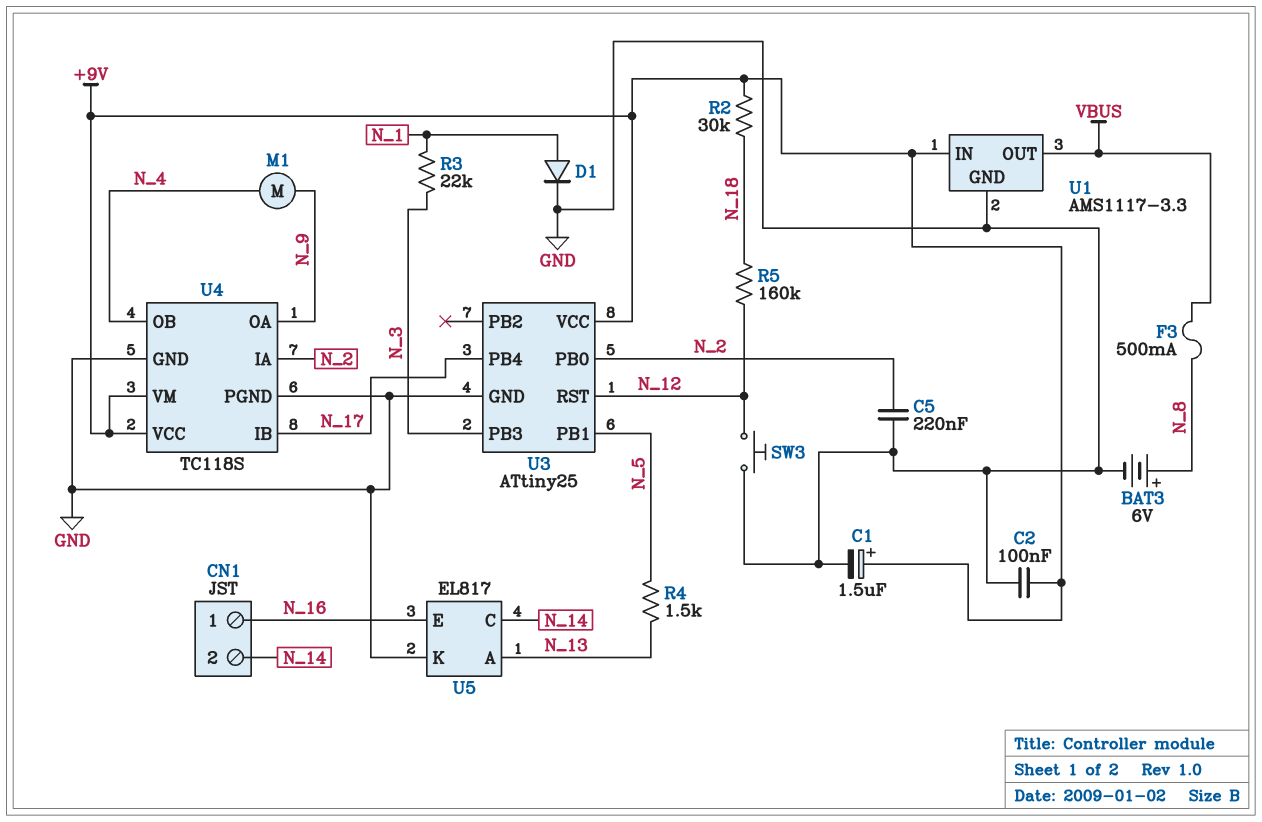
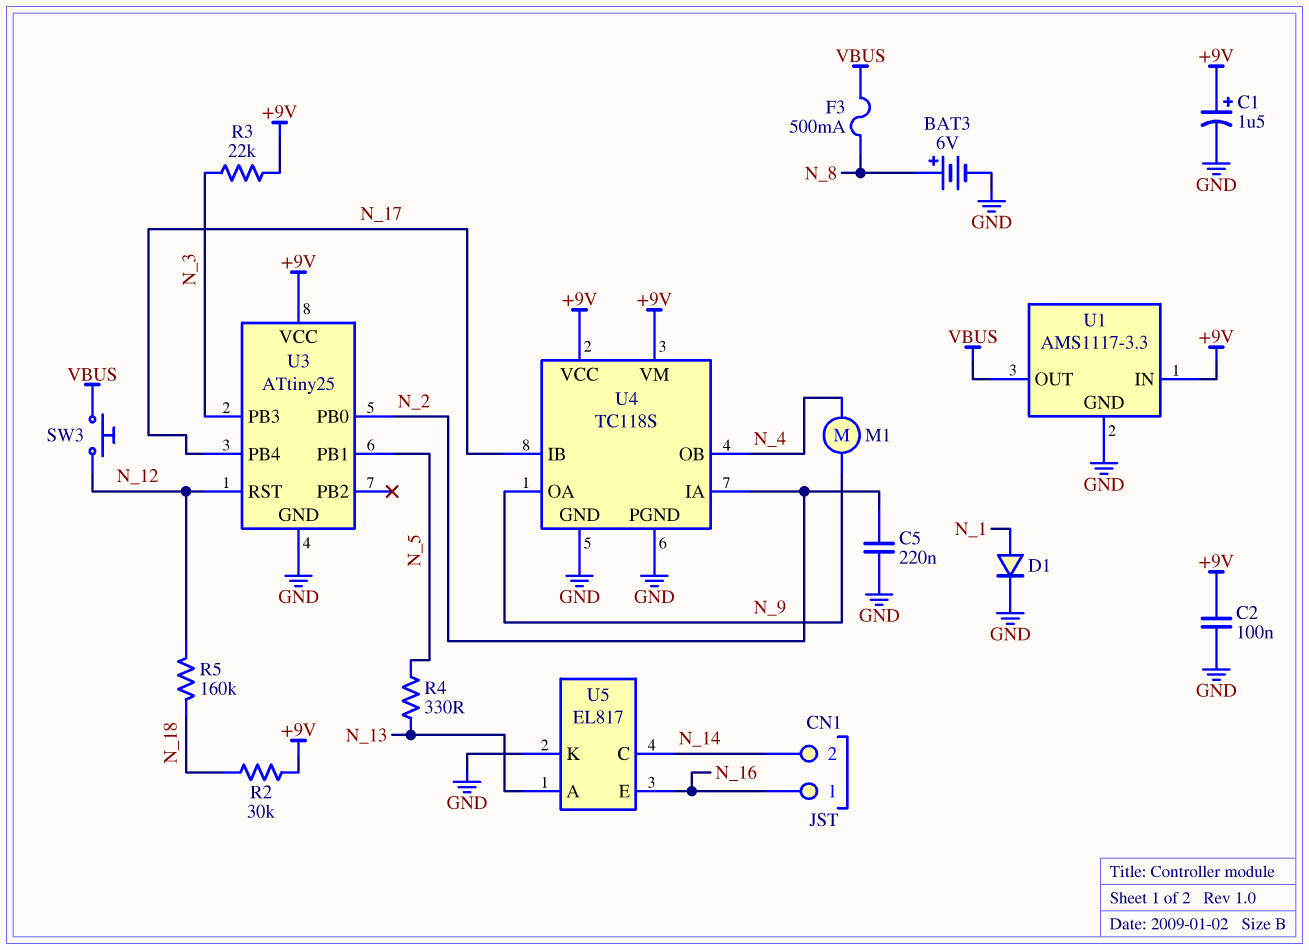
R3: 22k (N_1, N_3) -> 22k (+9V, N_3)
R4: 1.5k (N_5, N_13) -> 330 (N_5, N_13)
SW3: button (GND, N_12) -> button (N_12, VBUS)

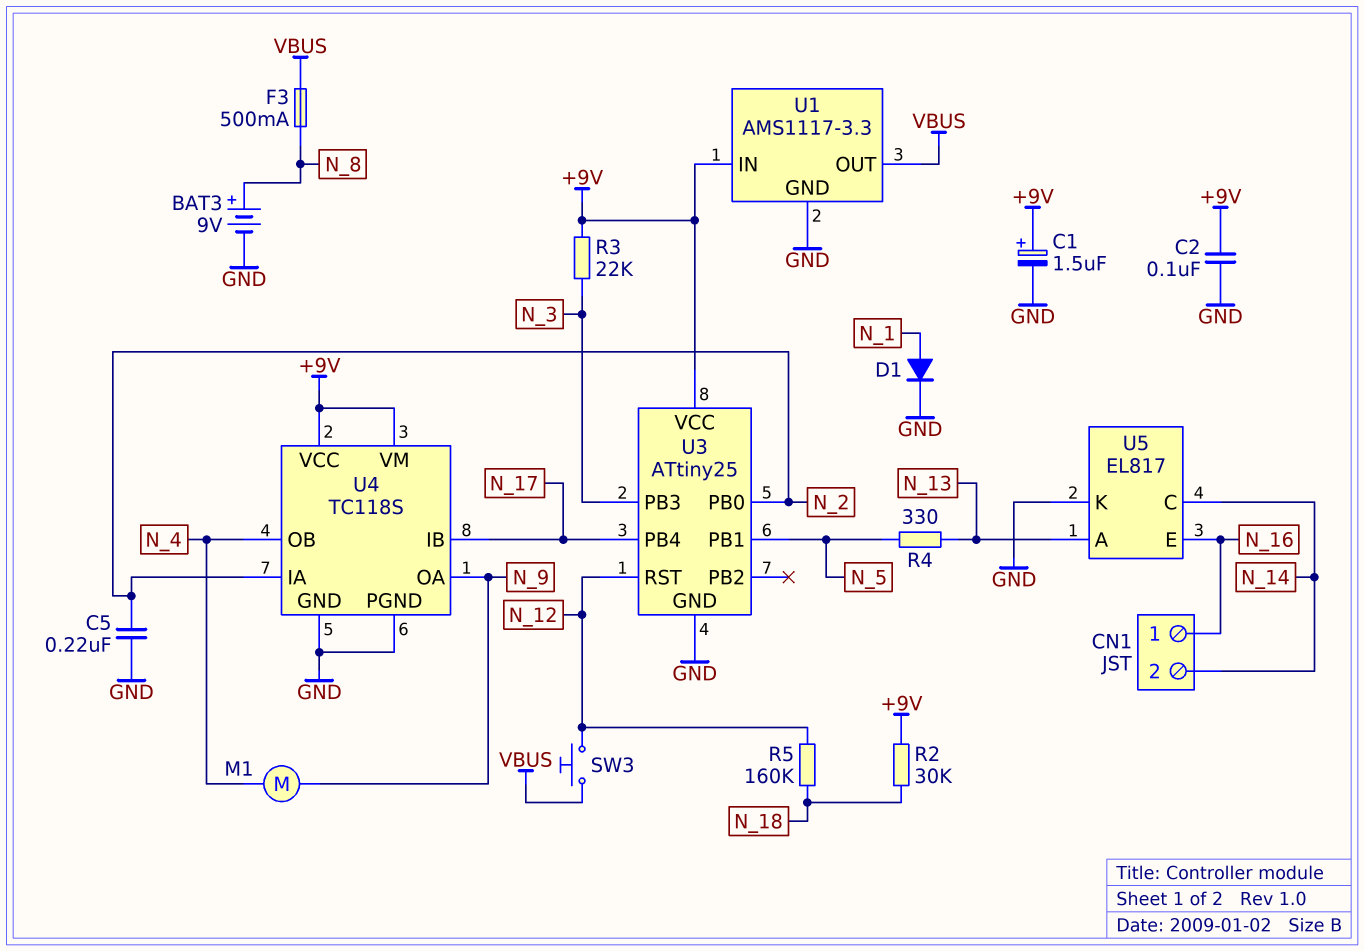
BAT3: 6V (plus N_8, minus GND) -> 9V (plus N_8, minus GND)

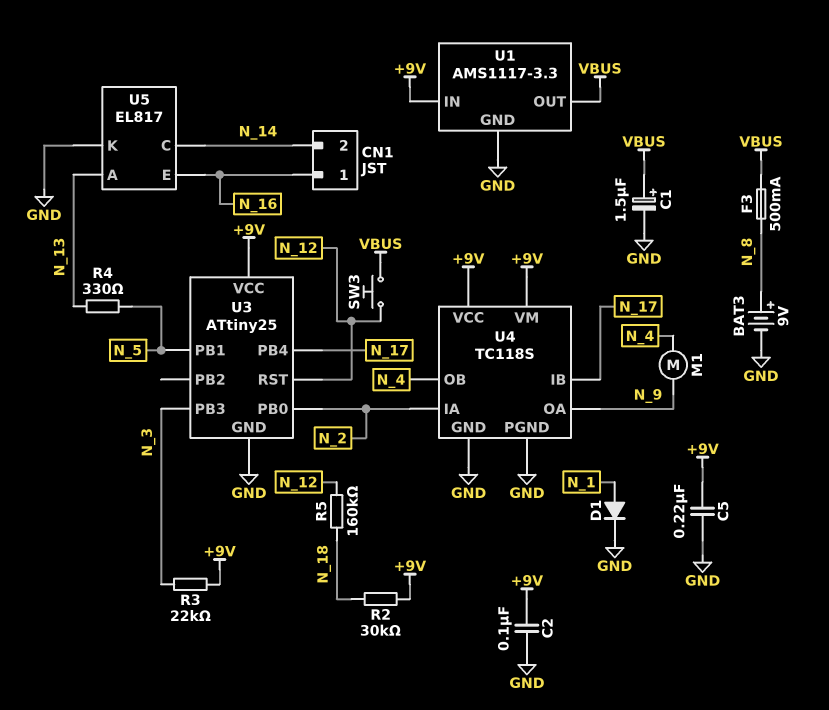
C1: 1.5uF (plus +9V, minus GND) -> 1.5uF (plus VBUS, minus GND)
C5: 220nF (GND, N_2) -> 220nF (+9V, GND)

